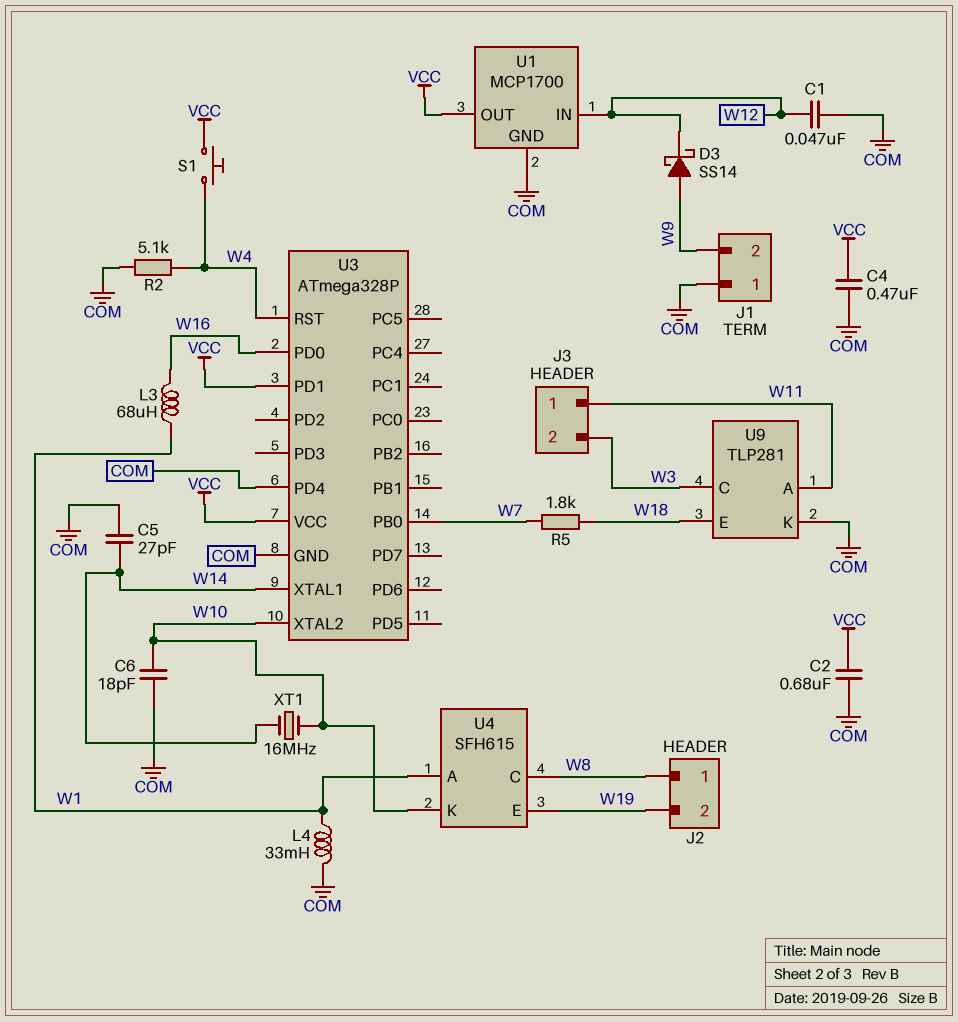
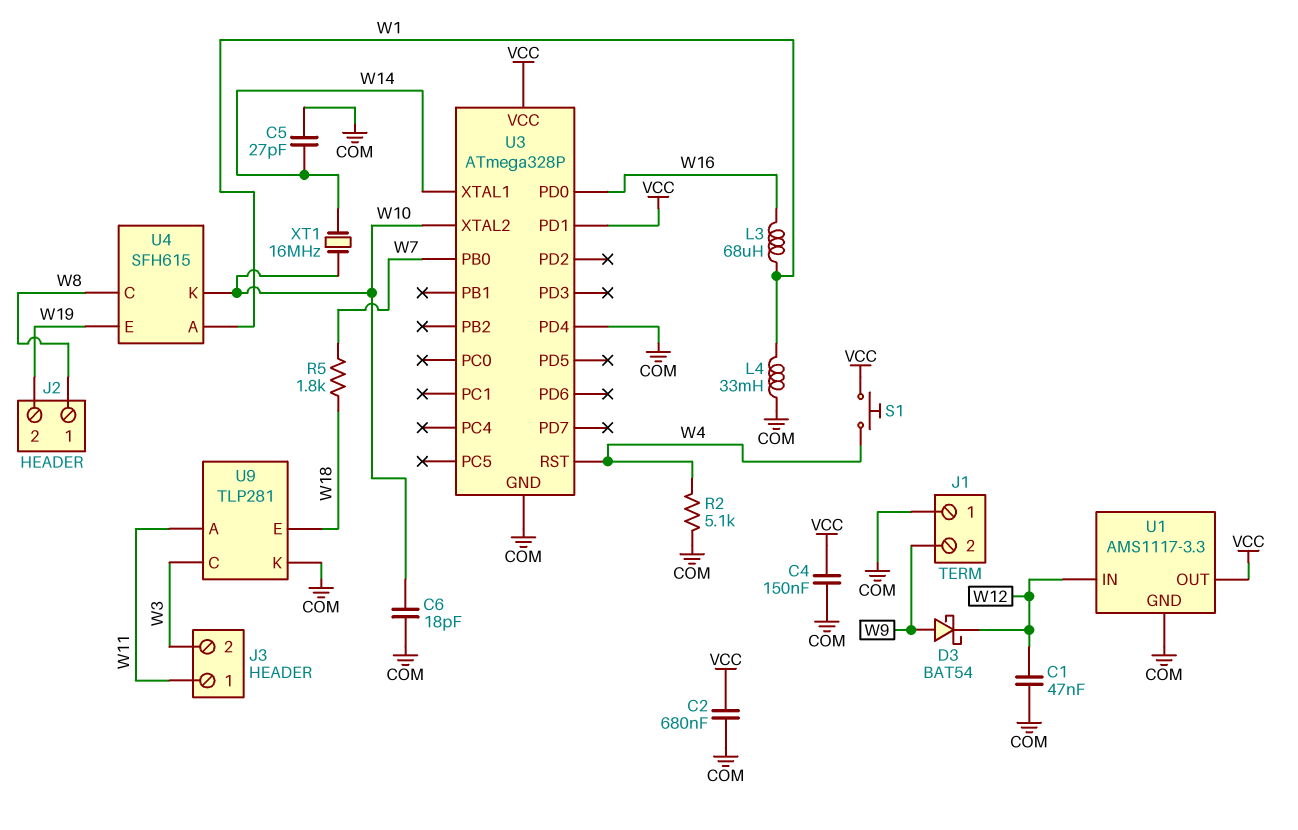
C4: 470nF (COM, VCC) -> 150nF (COM, VCC)
D3: schottky SS14 (A W9, K W12) -> schottky BAT54 (A W9, K W12)
U1: MCP1700 -> AMS1117-3.3

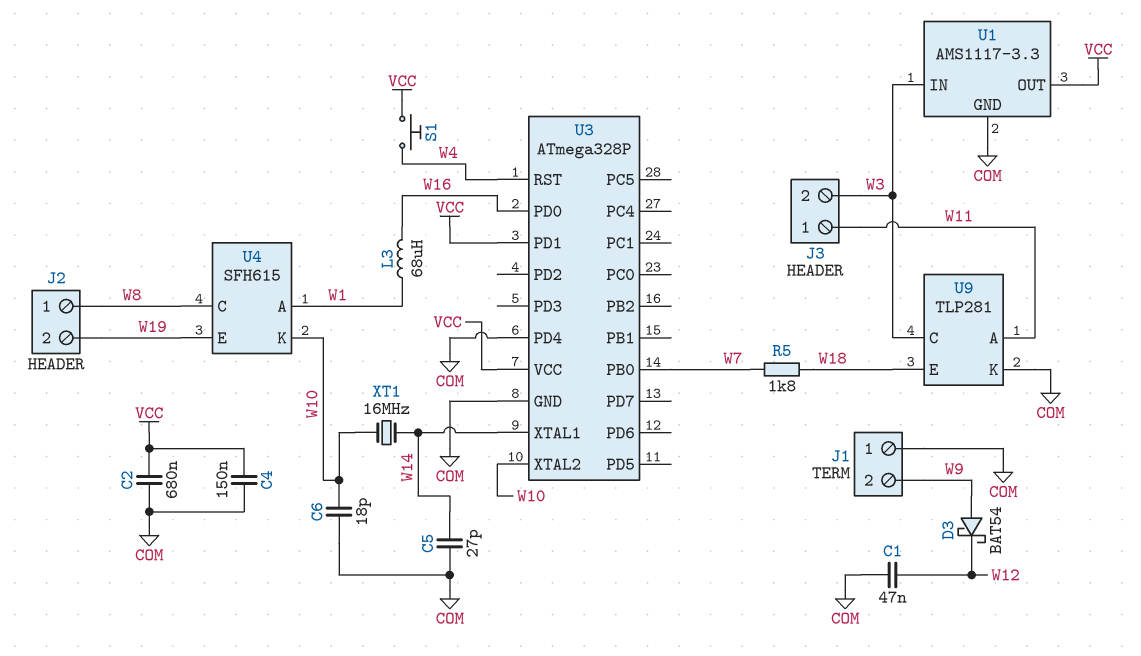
L4: 33mH (COM, W1) -> none
R2: 5.1k (COM, W4) -> none
U1 pin IN: W12 -> W3

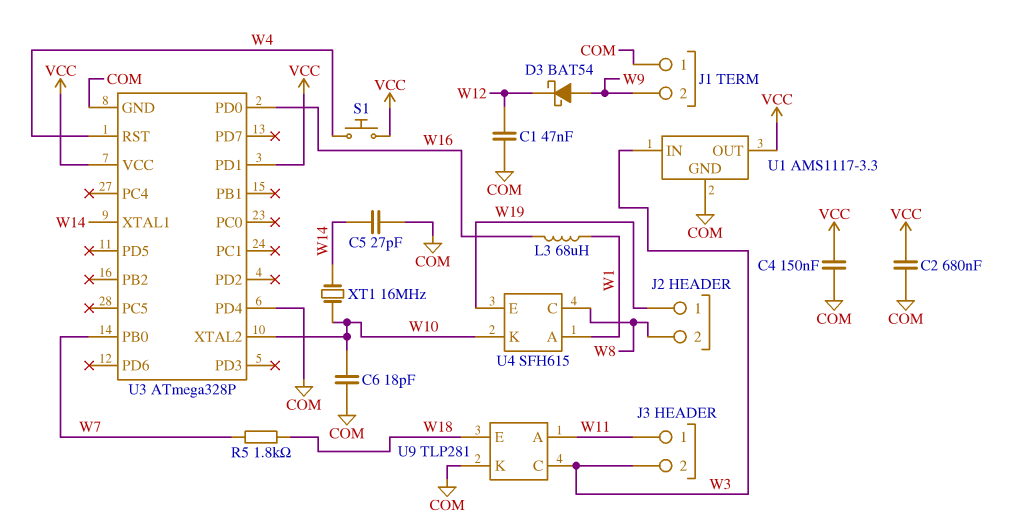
J2 pin 1: W8 -> W19
J2 pin 2: W19 -> W8

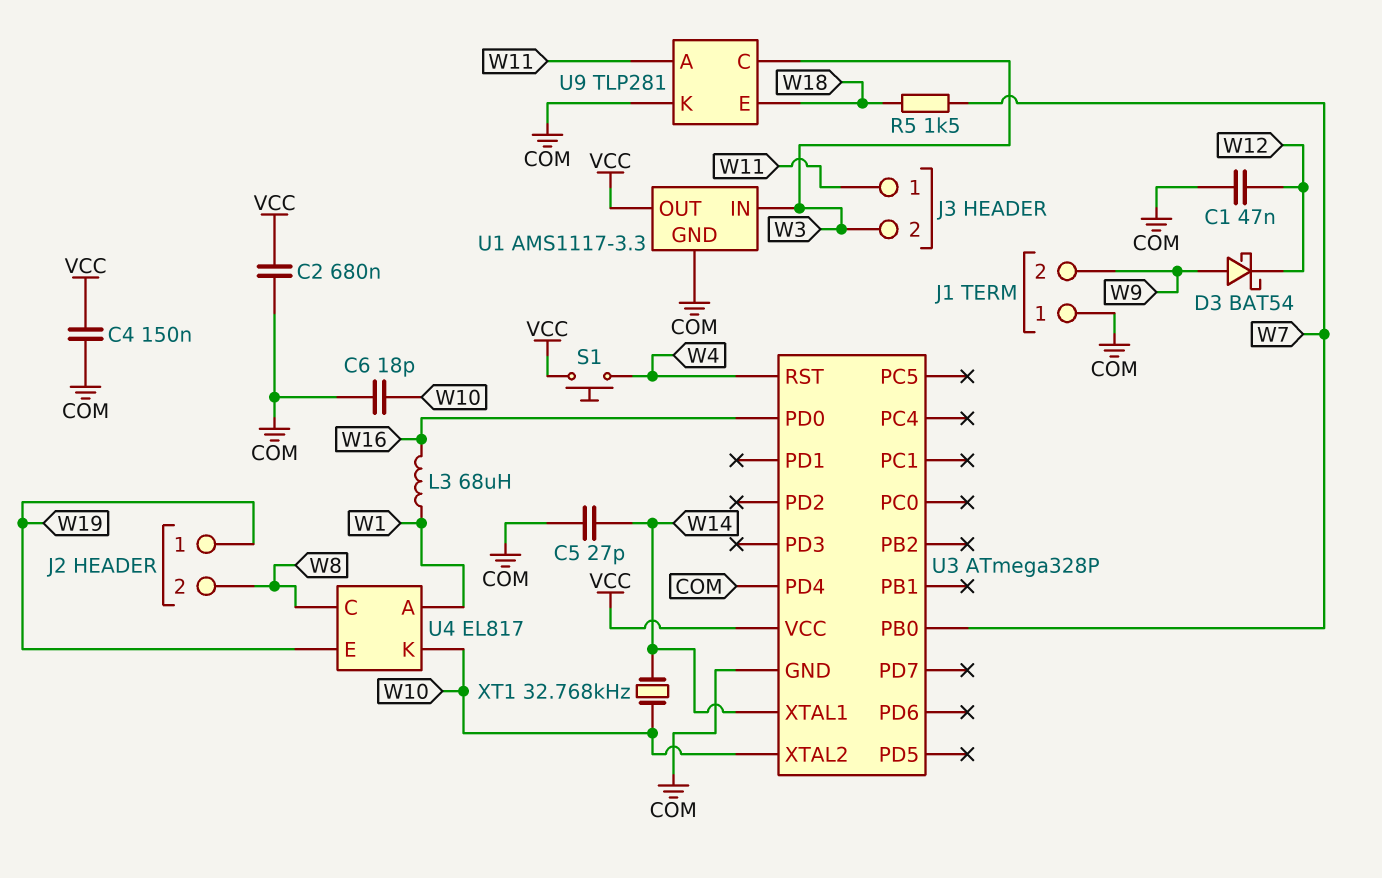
R5: 1.8k (W7, W18) -> 1.5k (W7, W18)
U3 pin PD1: VCC -> none
U4: SFH615 -> EL817
XT1: 16MHz (W10, W14) -> 32.768kHz (W10, W14)

